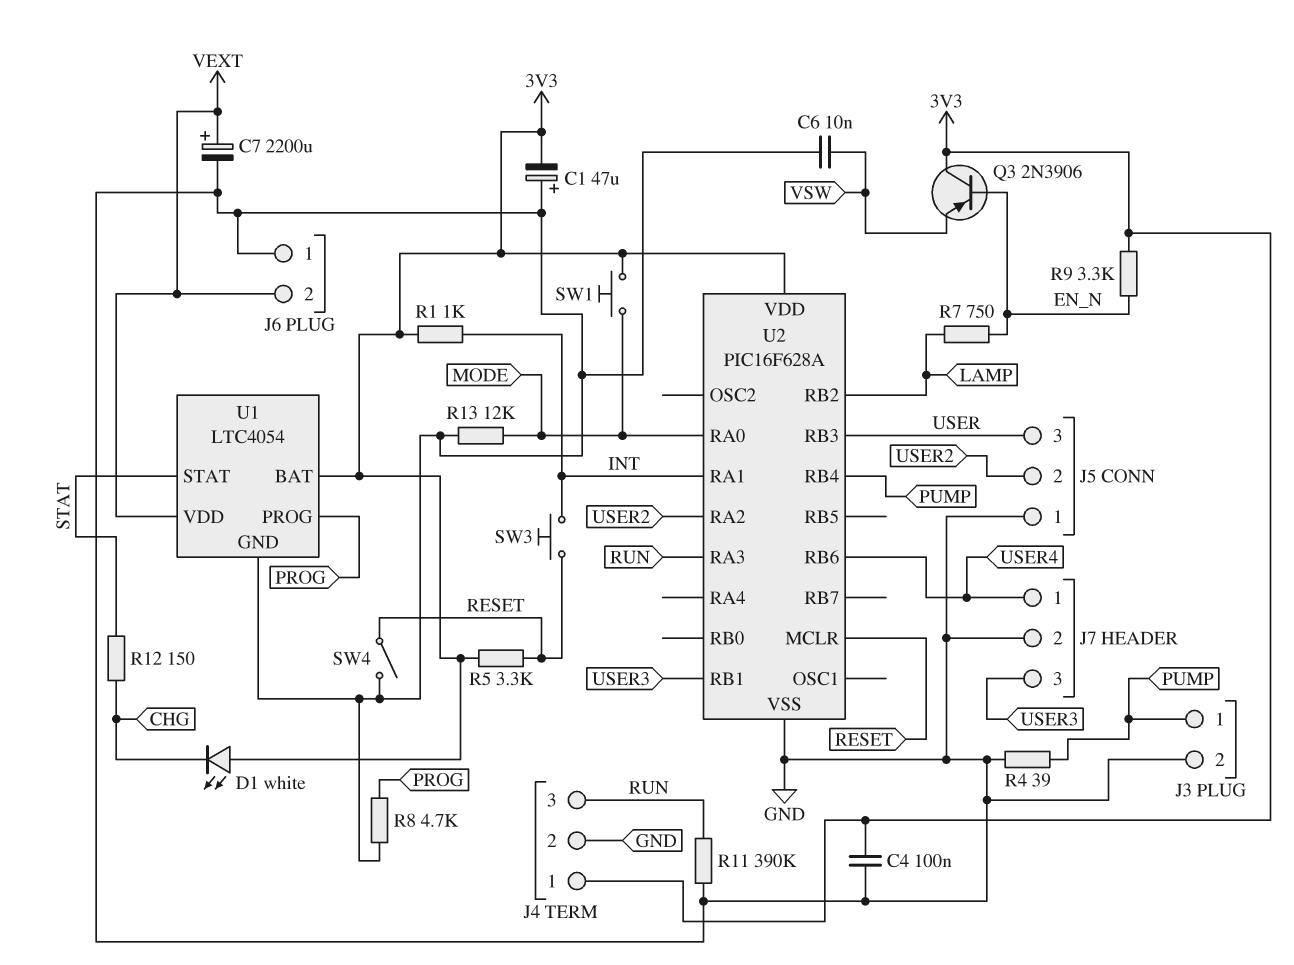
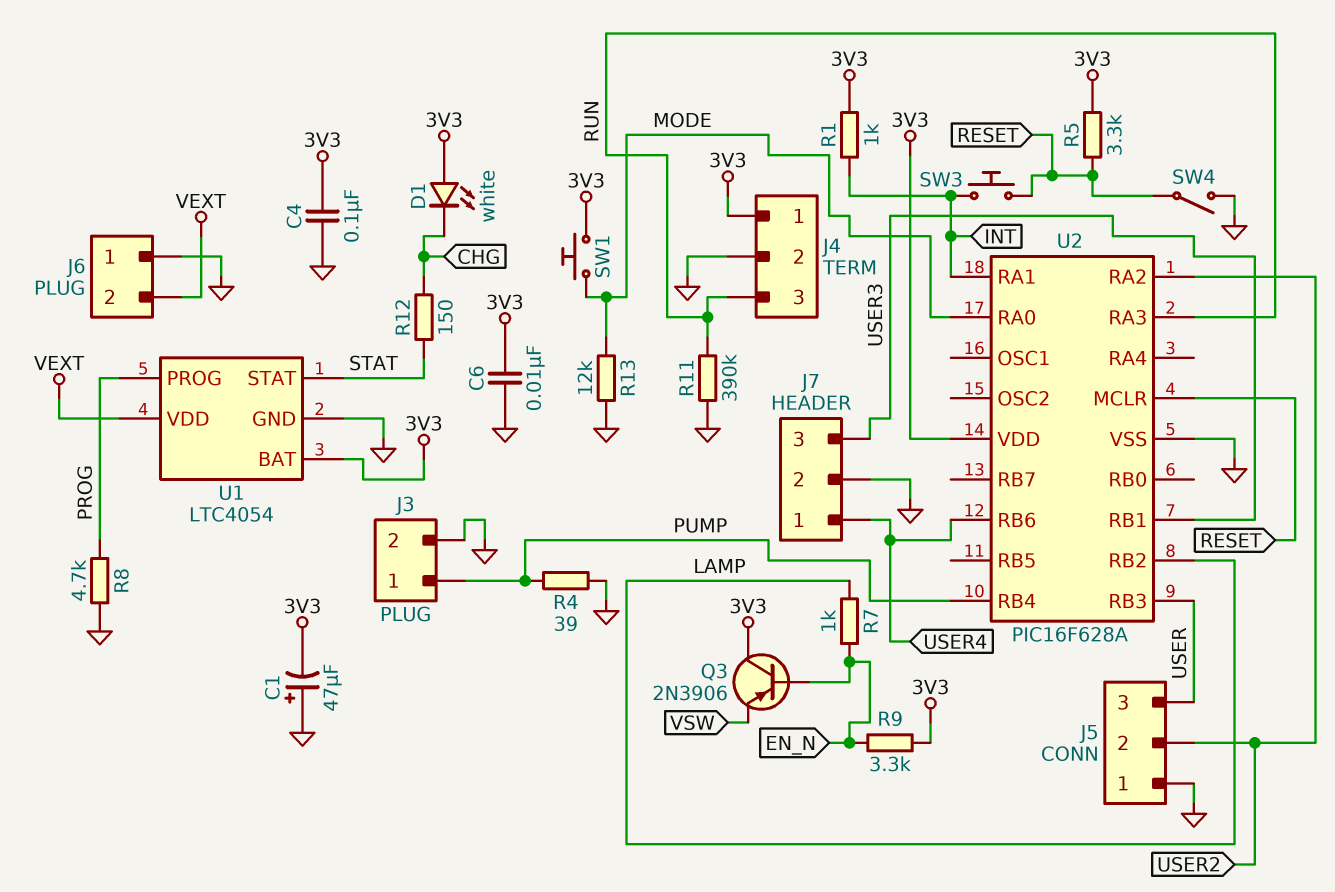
C6: 10nF (GND, VSW) -> 10nF (3V3, GND)
C7: 2200uF (plus VEXT, minus GND) -> none
R7: 750 (EN_N, LAMP) -> 1k (EN_N, LAMP)

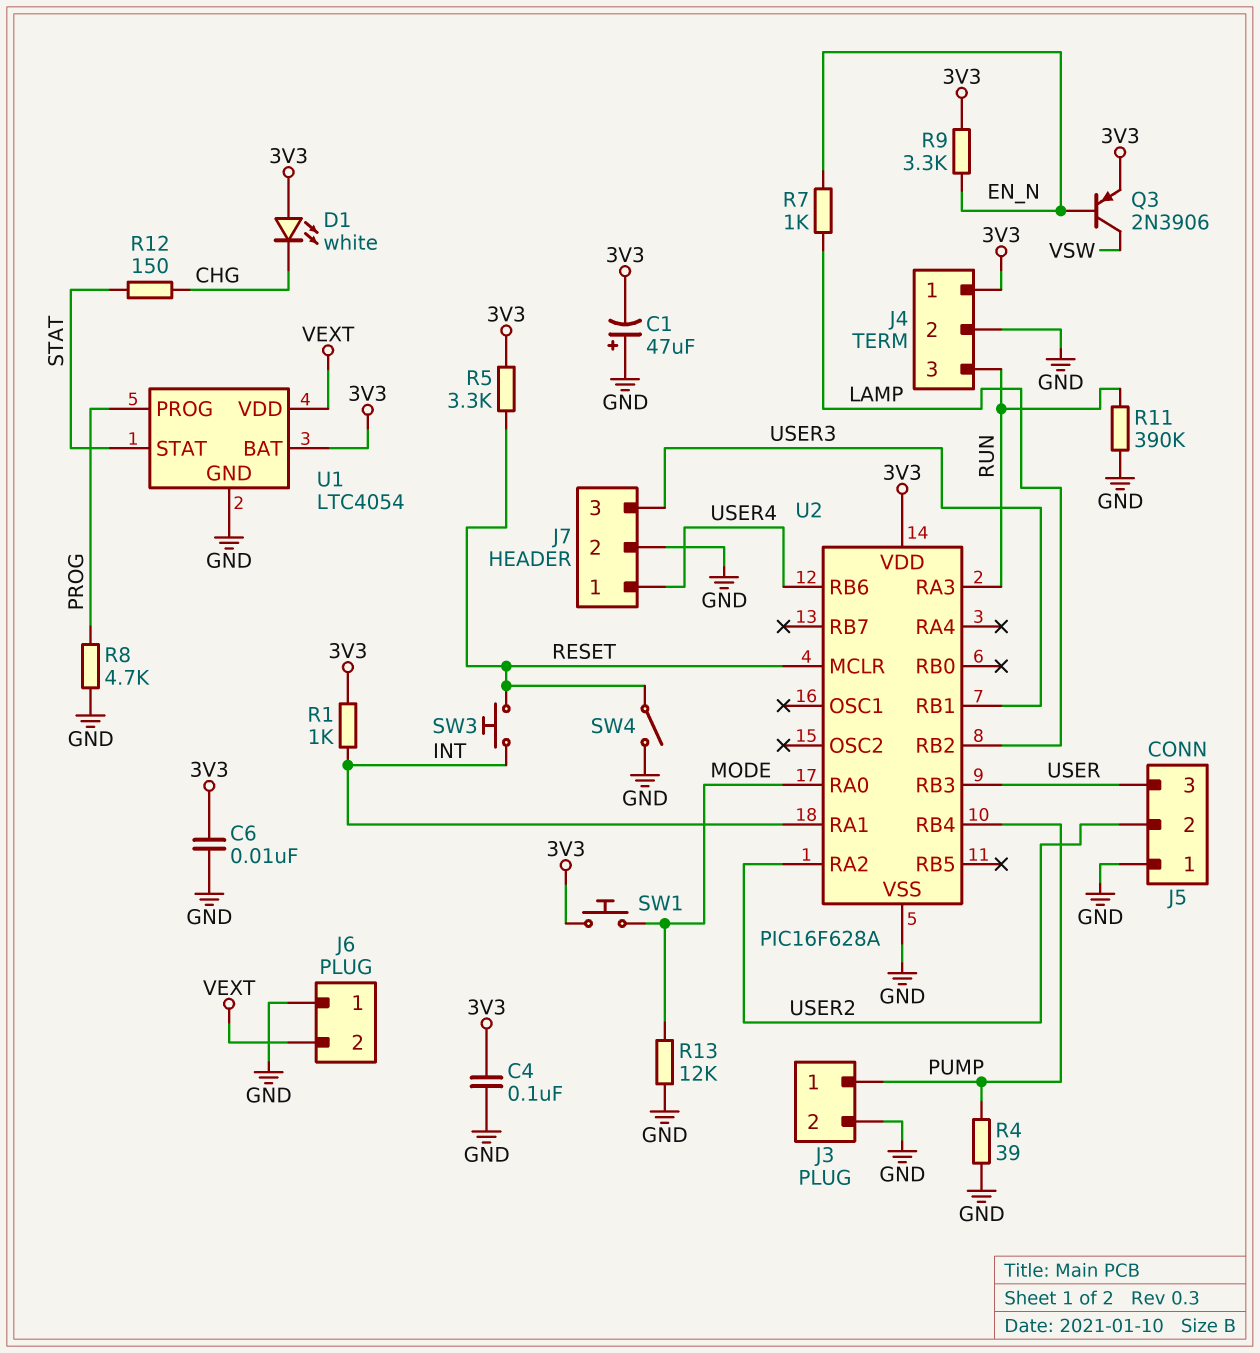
Q3: PNP 2N3906 (B EN_N, C 3V3, E VSW) -> PNP 2N3906 (B EN_N, C VSW, E 3V3)

